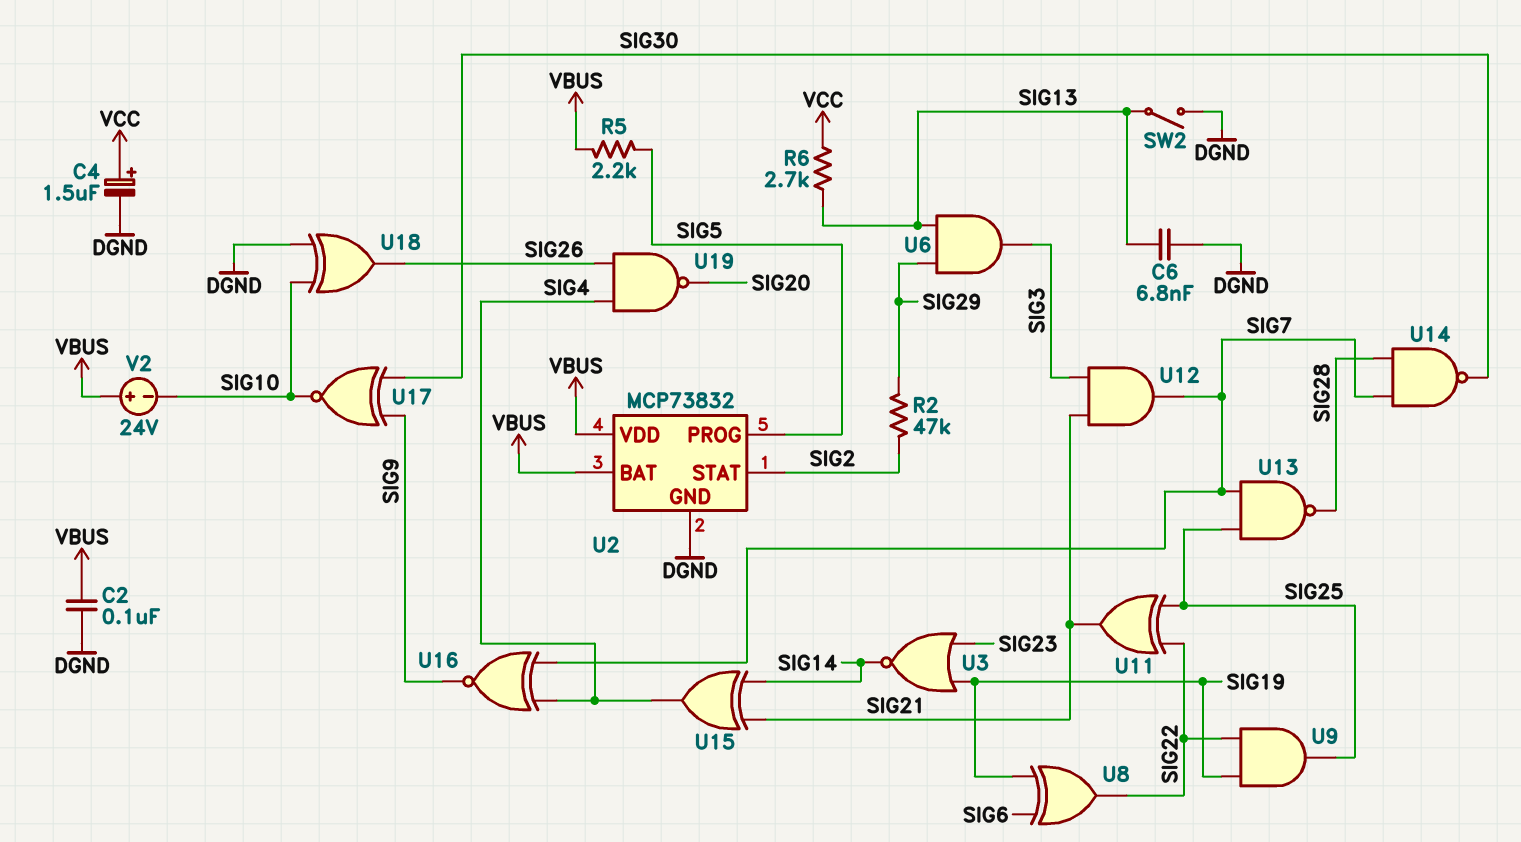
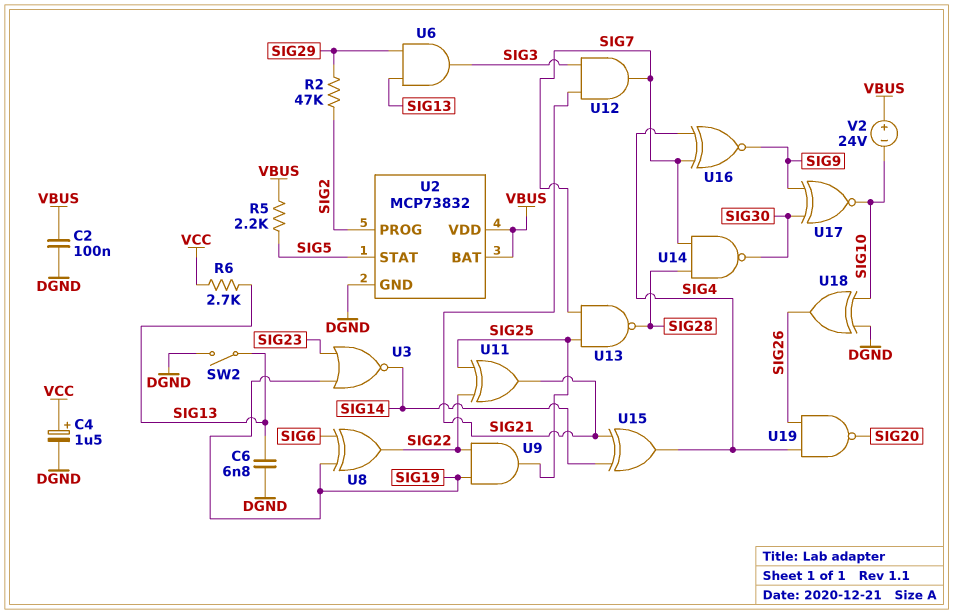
U2 pin PROG: SIG5 -> SIG2
U2 pin STAT: SIG2 -> SIG5

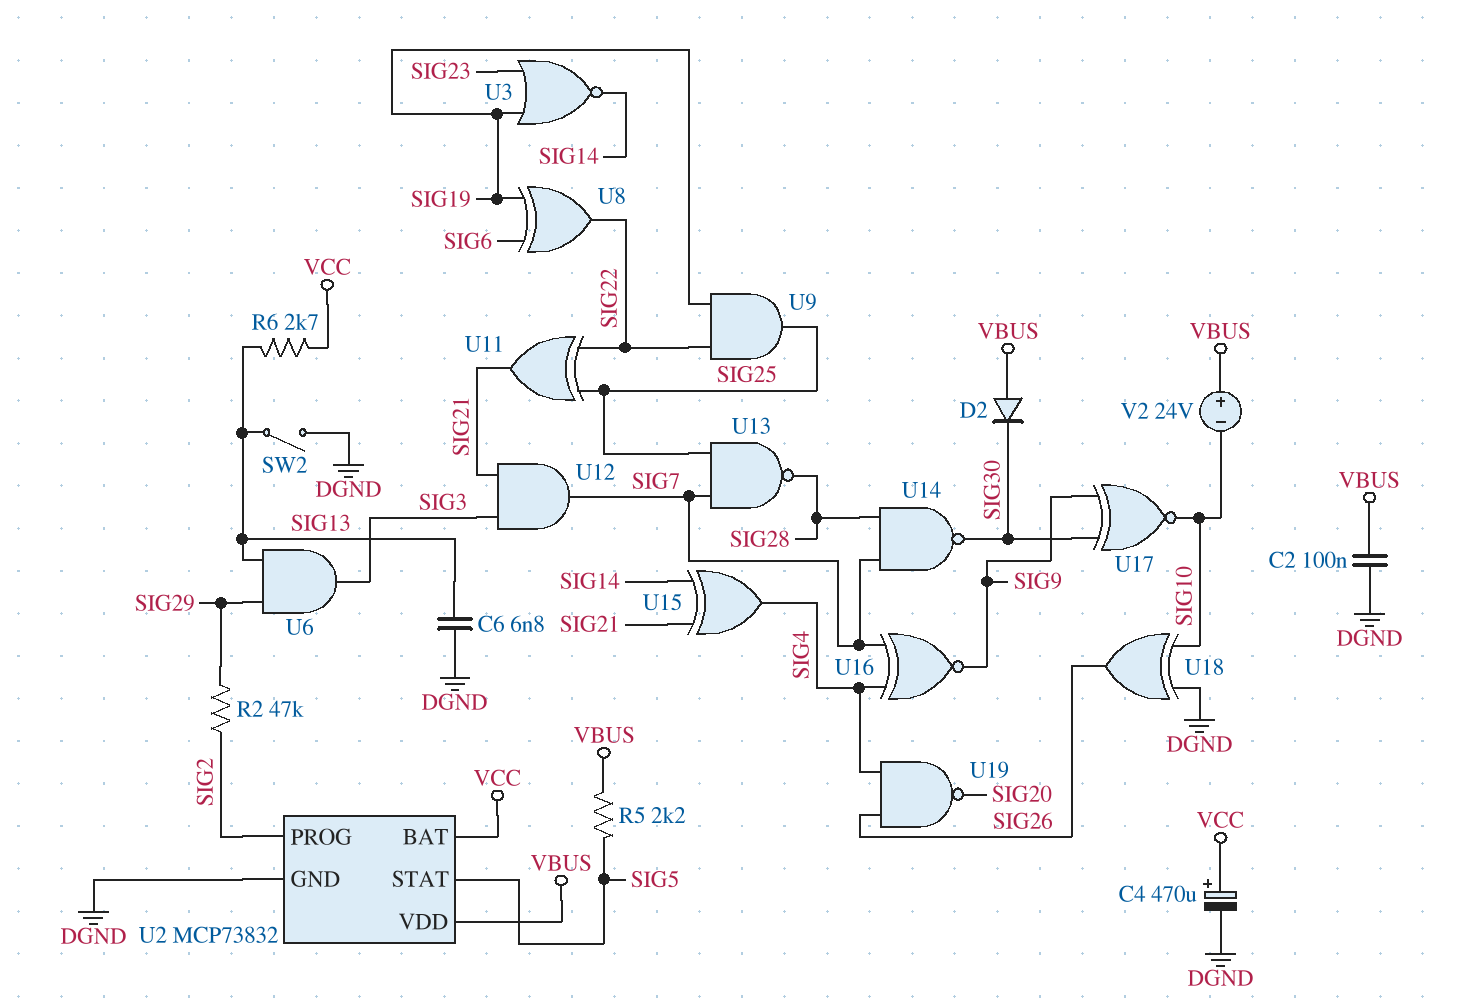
C4: 1.5uF (plus VCC, minus DGND) -> 470uF (plus VCC, minus DGND)
D2: none -> diode (A VBUS, K SIG30)
U2 pin BAT: VBUS -> VCC

